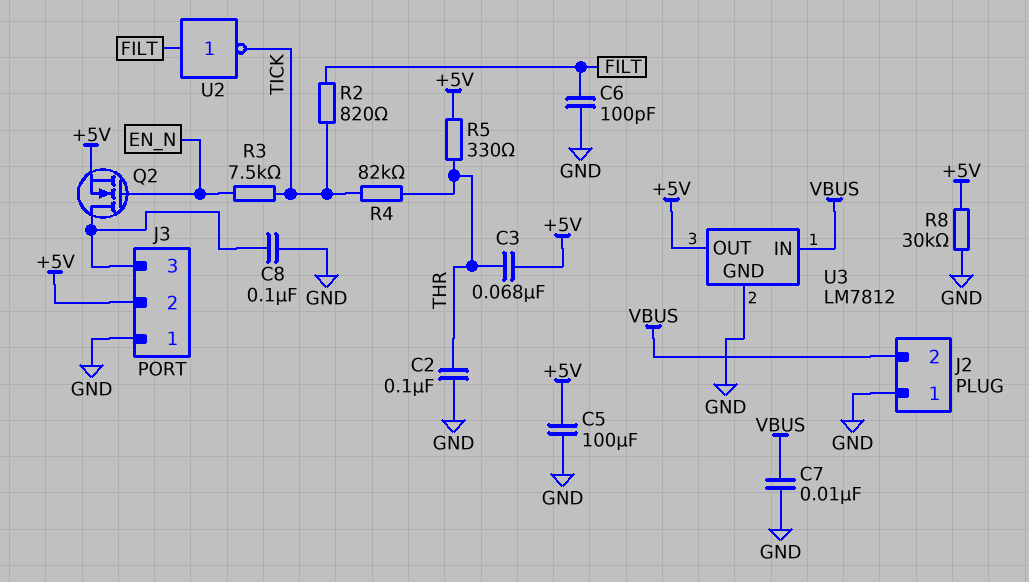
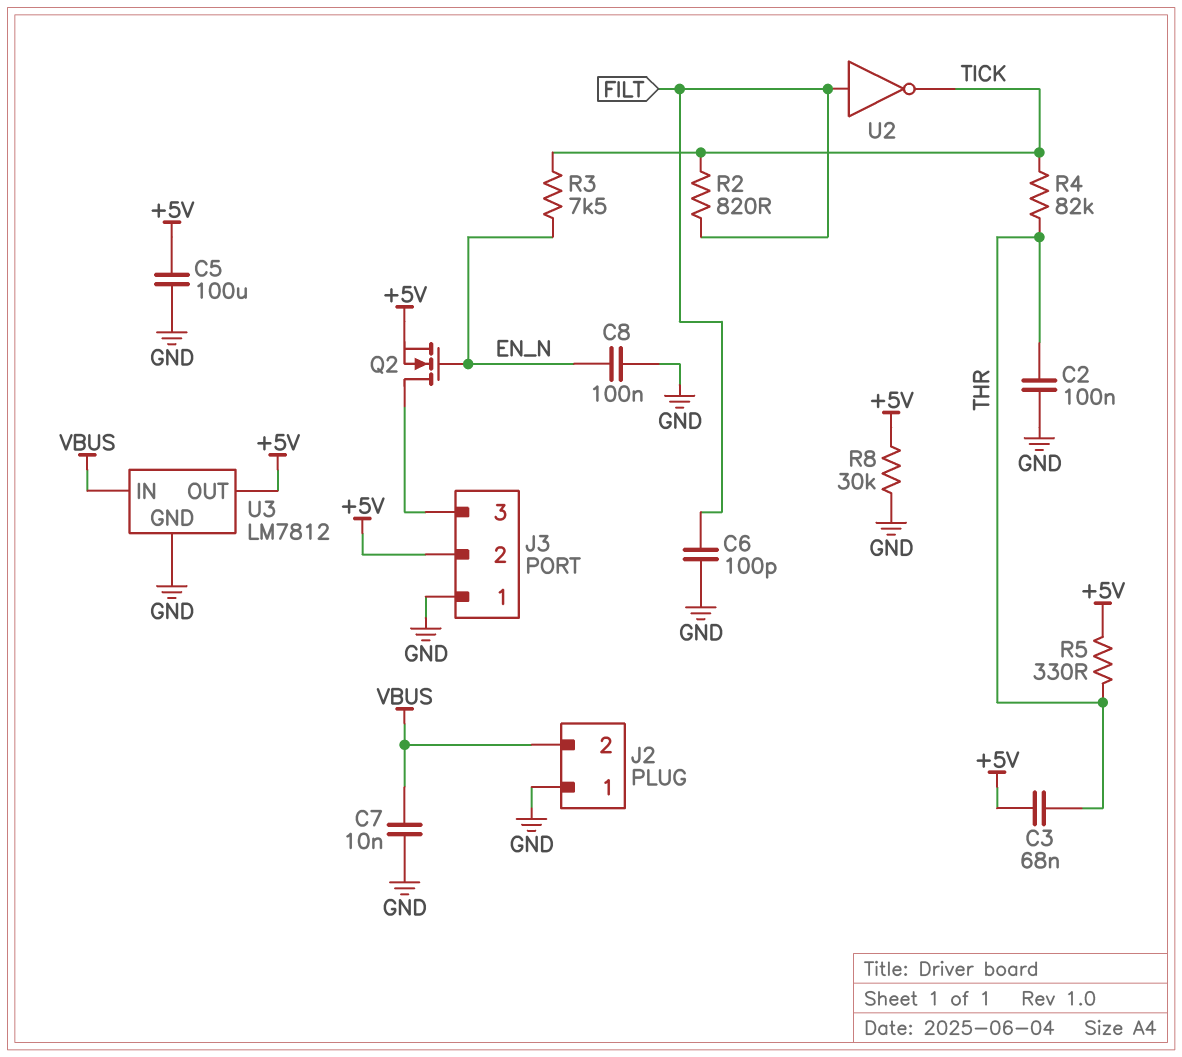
C8: 100nF (GND, J3/3) -> 100nF (EN_N, GND)

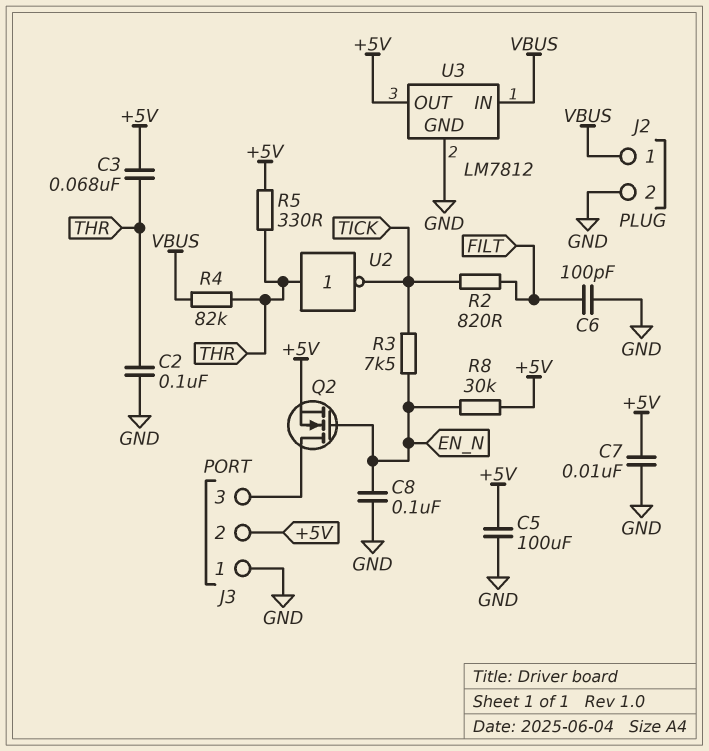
C7: 10nF (GND, VBUS) -> 10nF (+5V, GND)
J2 pin 1: GND -> VBUS
J2 pin 2: VBUS -> GND
R4: 82k (THR, TICK) -> 82k (THR, VBUS)
R8: 30k (+5V, GND) -> 30k (+5V, EN_N)
U2: NOT (in FILT, out TICK) -> NOT (in THR, out TICK)

